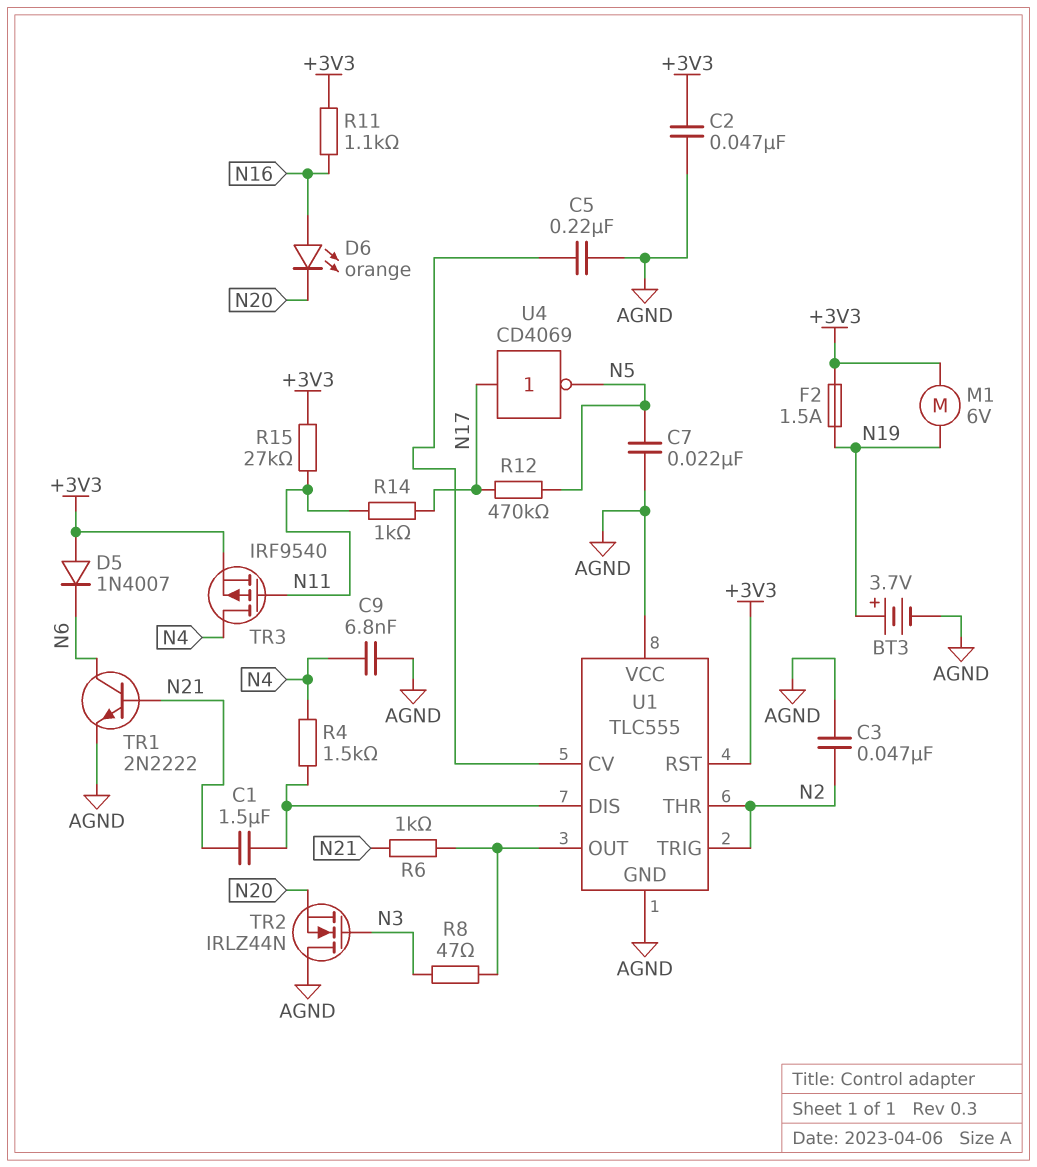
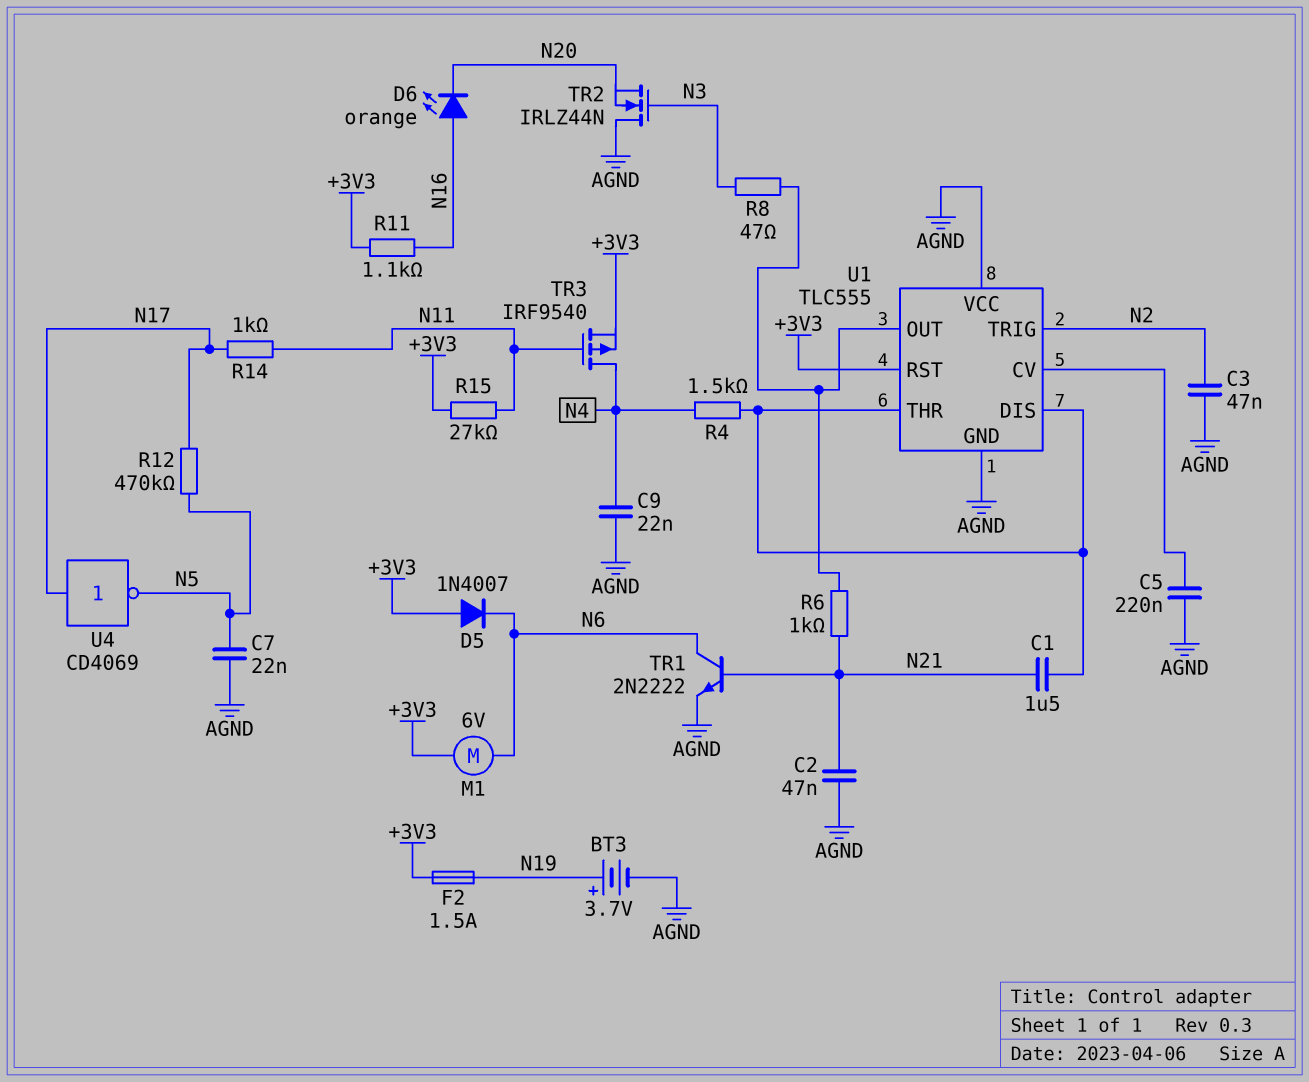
C2: 47nF (+3V3, AGND) -> 47nF (AGND, N21)
C9: 6.8nF (AGND, N4) -> 22nF (AGND, N4)
M1: motor 6V (+3V3, N19) -> motor 6V (+3V3, N6)
U1 pin THR: N2 -> U1/DIS

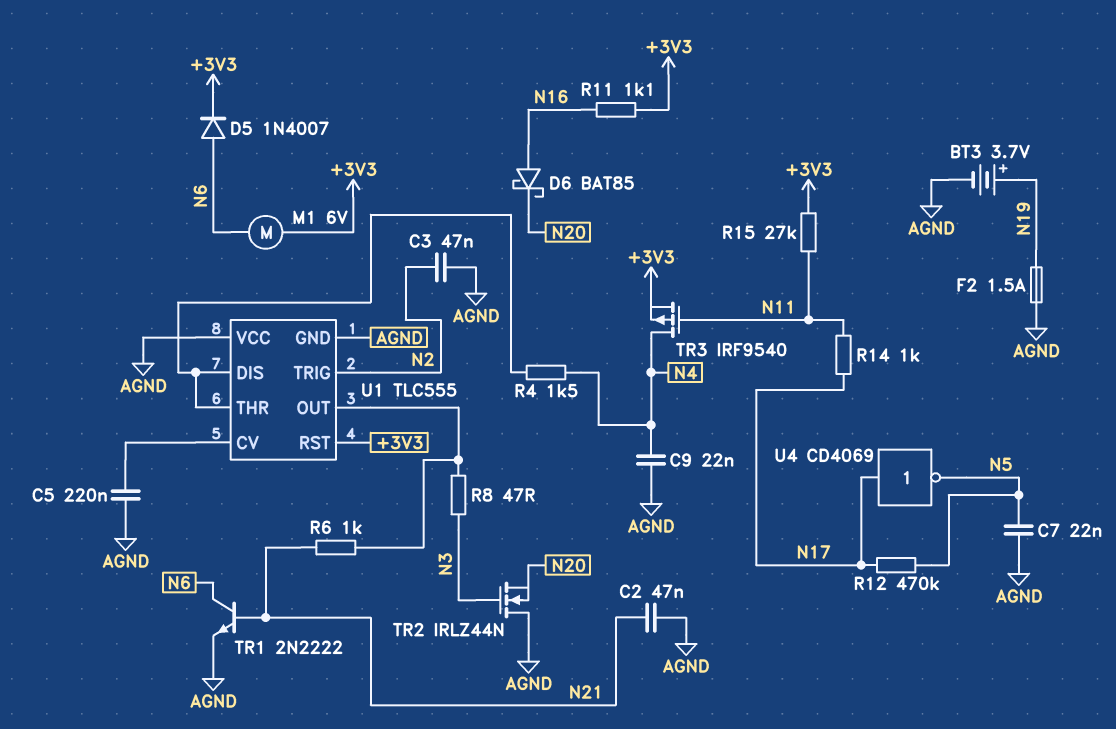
C1: 1.5uF (N21, U1/DIS) -> none
D5: diode 1N4007 (A +3V3, K N6) -> diode 1N4007 (A N6, K +3V3)
D6: LED orange (A N16, K N20) -> schottky BAT85 (A N16, K N20)
F2: 1.5A (+3V3, N19) -> 1.5A (AGND, N19)

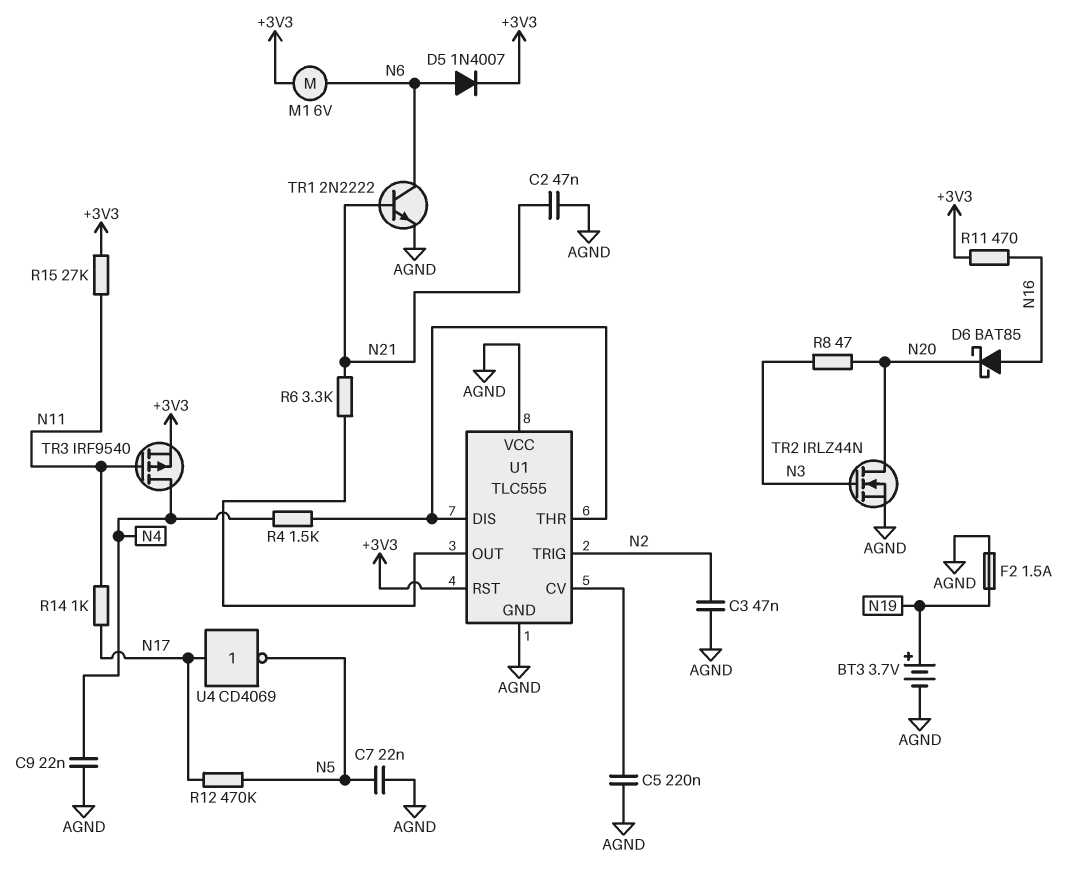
R6: 1k (N21, U1/OUT) -> 3.3k (N21, U1/OUT)
R8: 47 (N3, U1/OUT) -> 47 (N3, N20)
R11: 1.1k (+3V3, N16) -> 470 (+3V3, N16)
TR2: NMOS IRLZ44N (G N3, D AGND, S N20) -> NMOS IRLZ44N (G N3, D N20, S AGND)

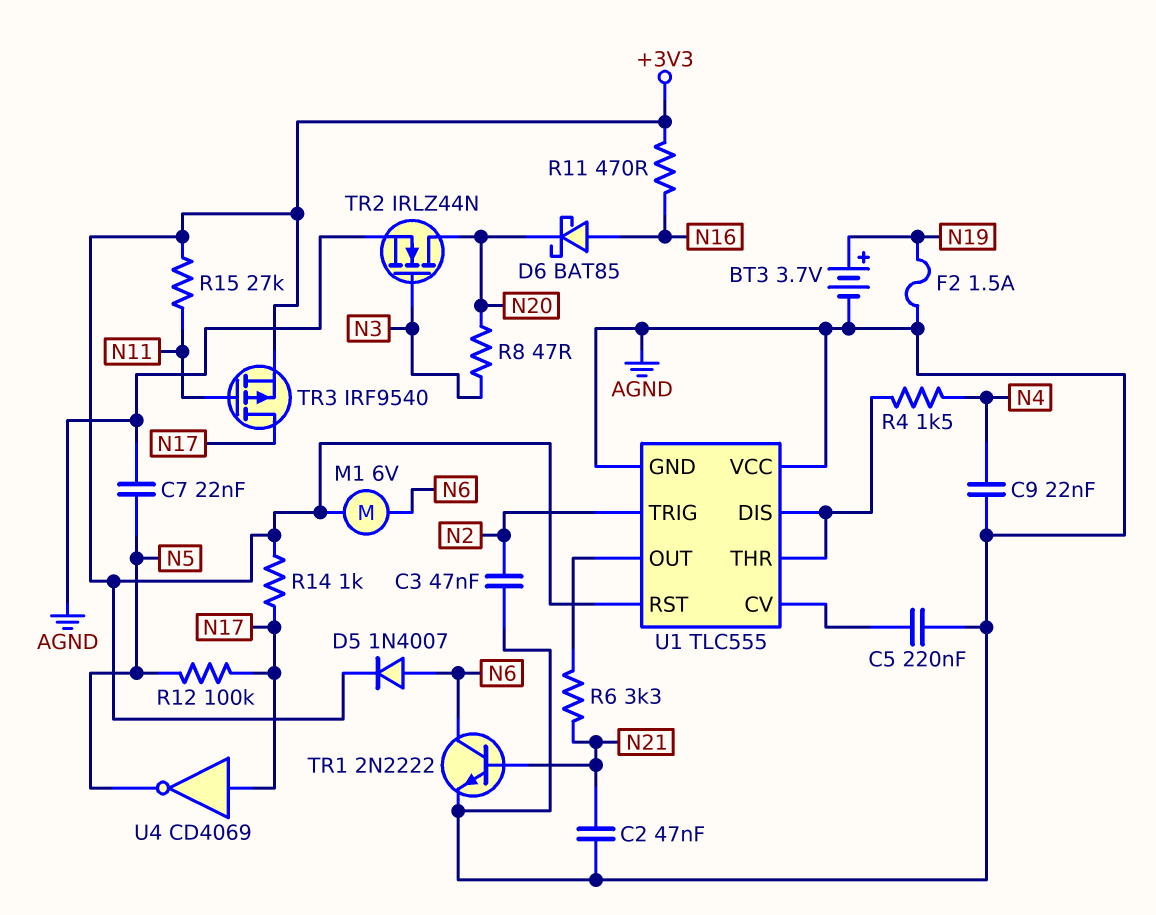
R12: 470k (N5, N17) -> 100k (N5, N17)
R14: 1k (N11, N17) -> 1k (+3V3, N17)
TR3: PMOS IRF9540 (G N11, D N4, S +3V3) -> PMOS IRF9540 (G N11, D N17, S +3V3)

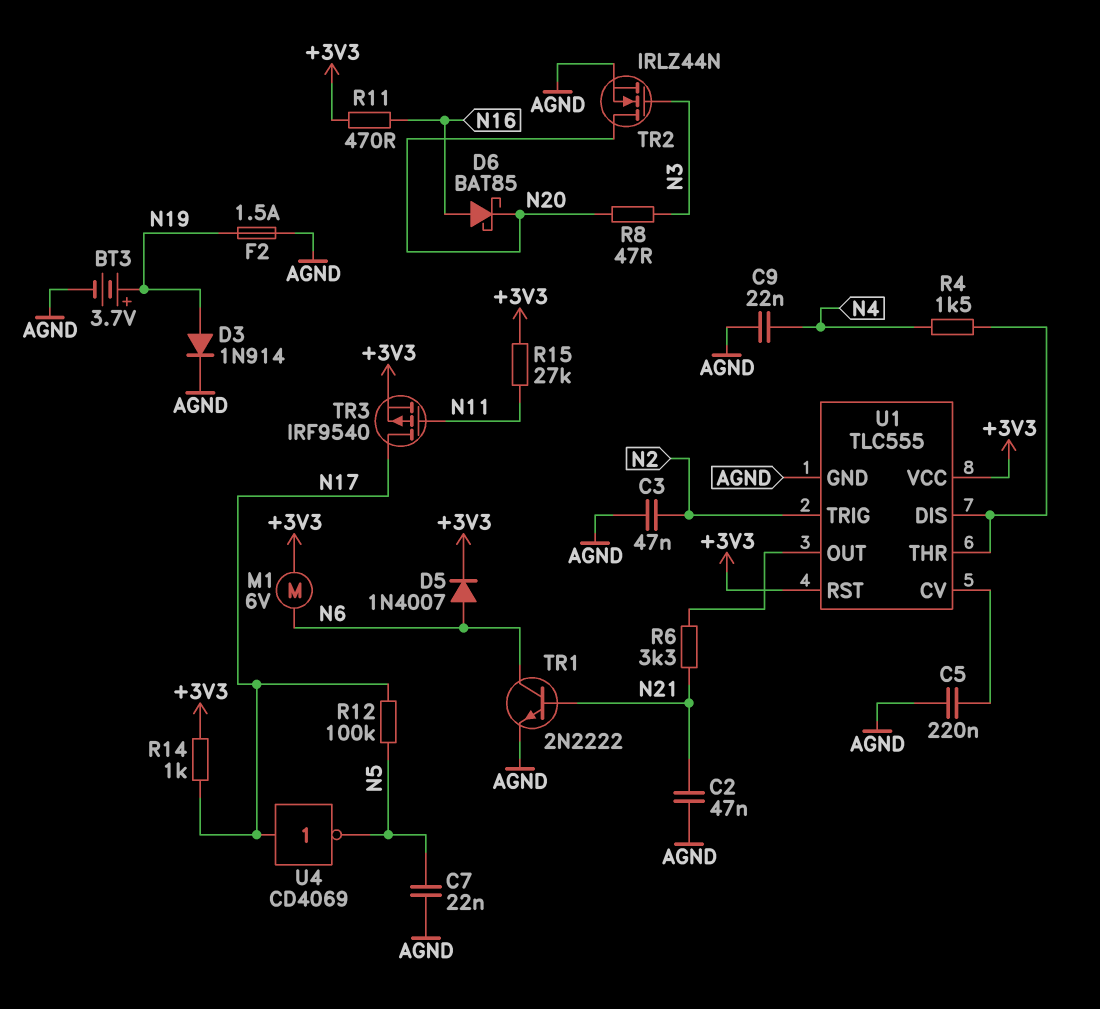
D3: none -> diode 1N914 (A N19, K AGND)
U1 pin VCC: AGND -> +3V3

